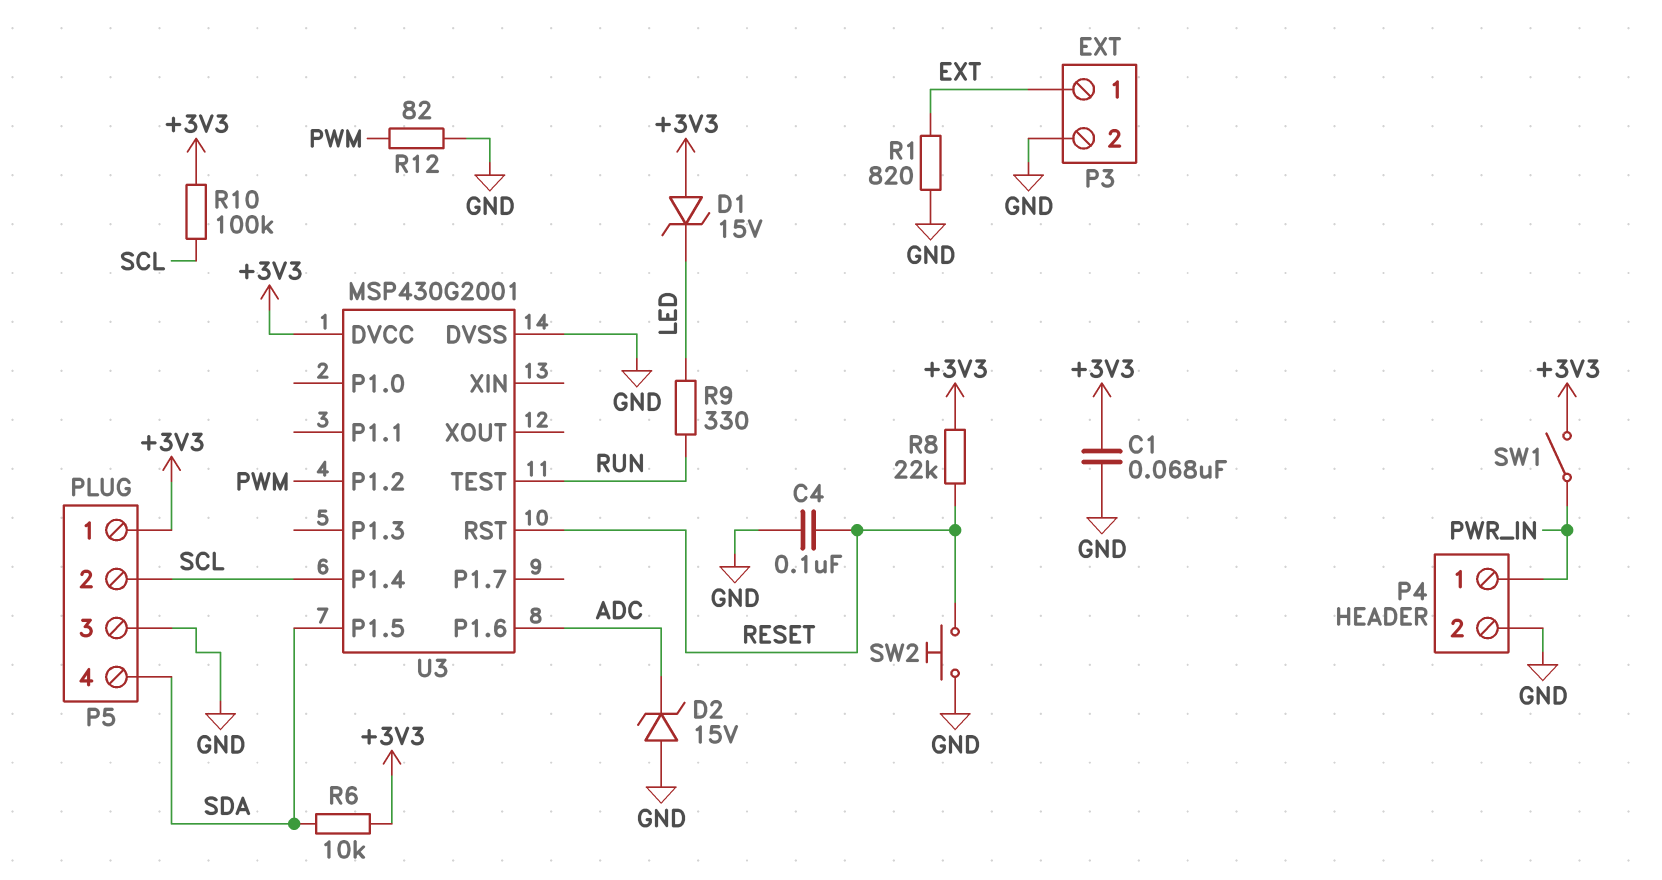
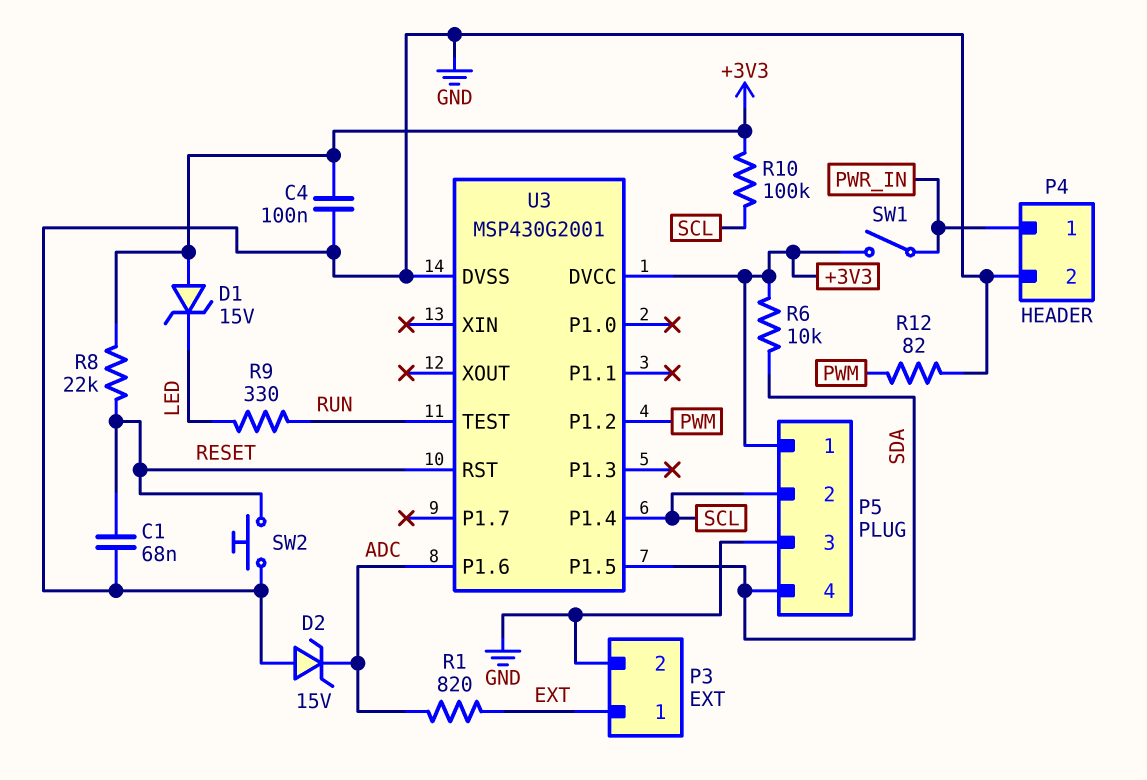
C1: 68nF (+3V3, GND) -> 68nF (GND, RESET)
C4: 100nF (GND, RESET) -> 100nF (+3V3, GND)
R1: 820 (EXT, GND) -> 820 (ADC, EXT)

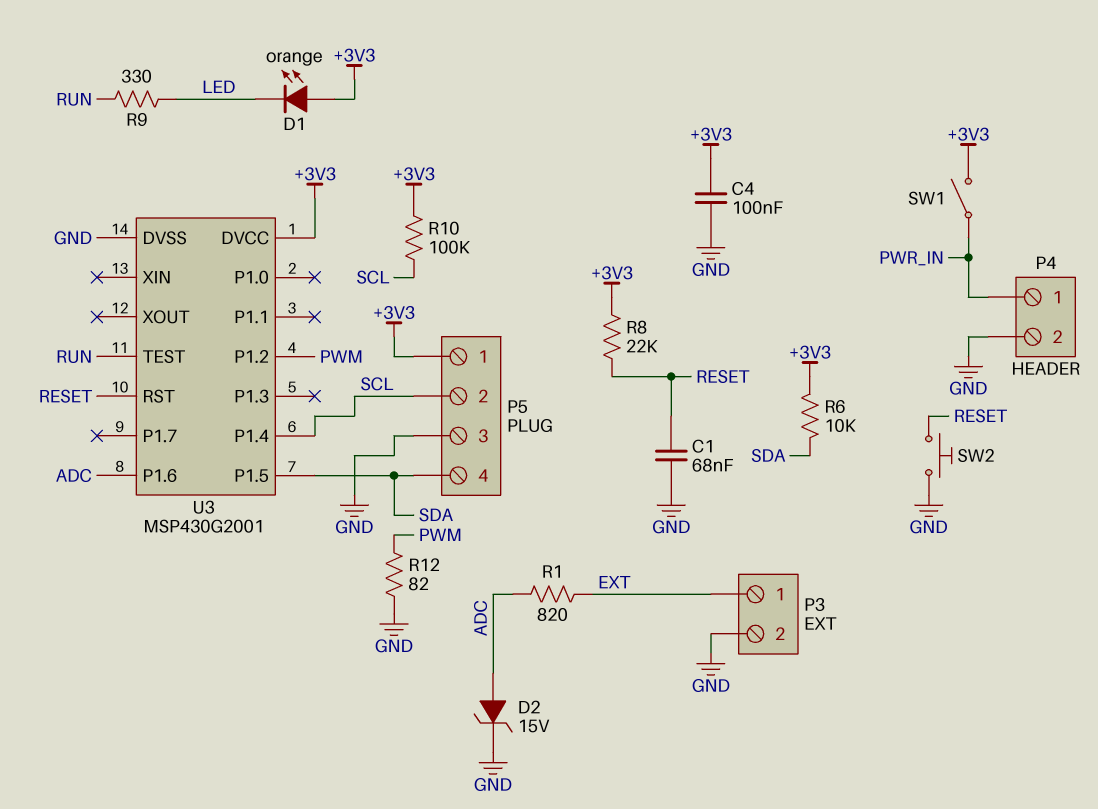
D1: zener 15V (A +3V3, K LED) -> LED orange (A +3V3, K LED)
D2: zener 15V (A GND, K ADC) -> zener 15V (A ADC, K GND)

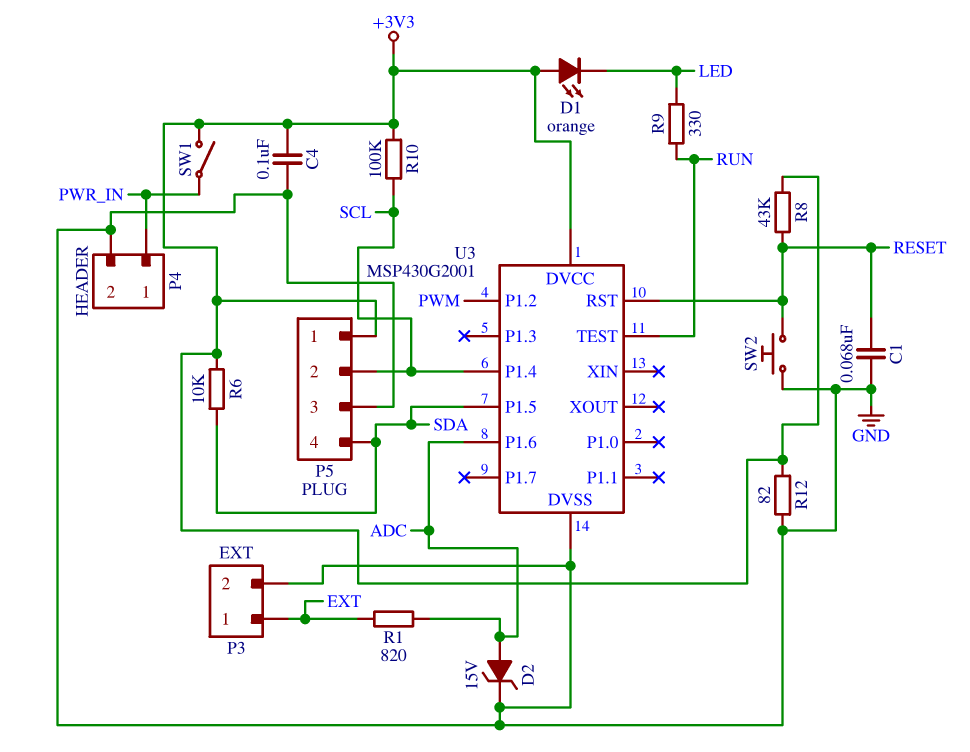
R8: 22k (+3V3, RESET) -> 43k (+3V3, RESET)
R12: 82 (GND, PWM) -> 82 (+3V3, GND)

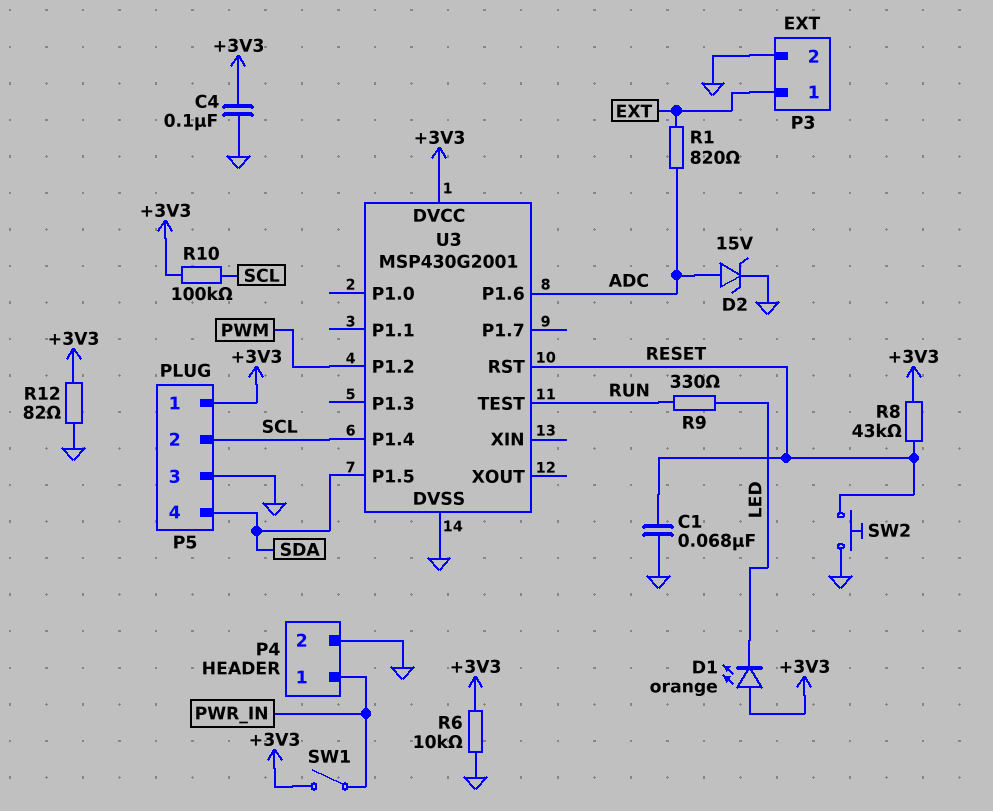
R6: 10k (+3V3, SDA) -> 10k (+3V3, GND)

